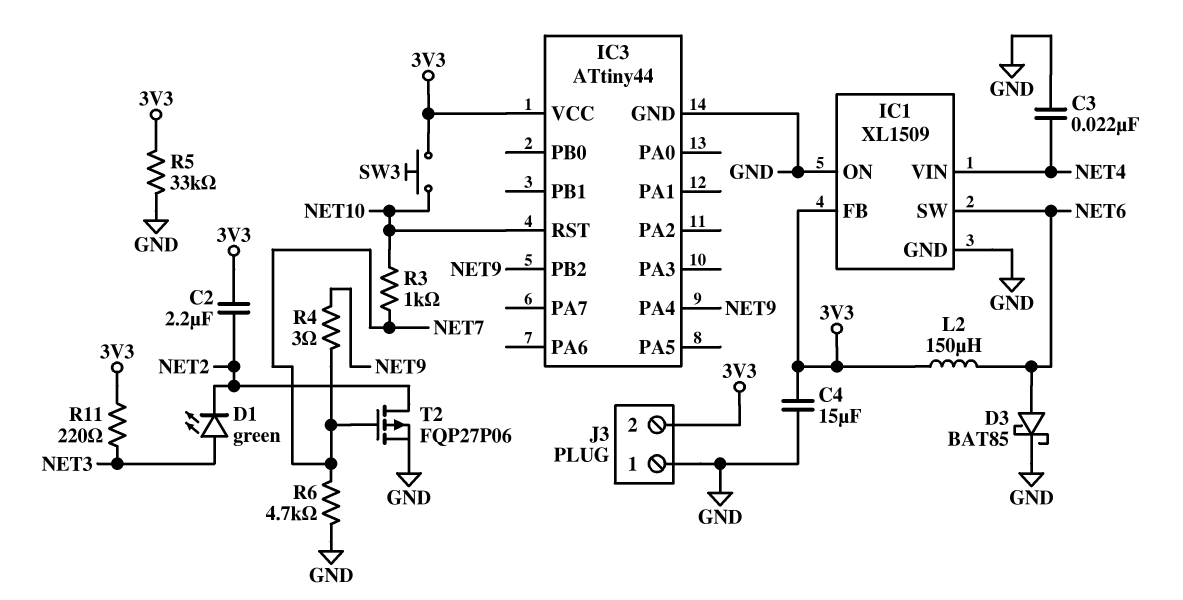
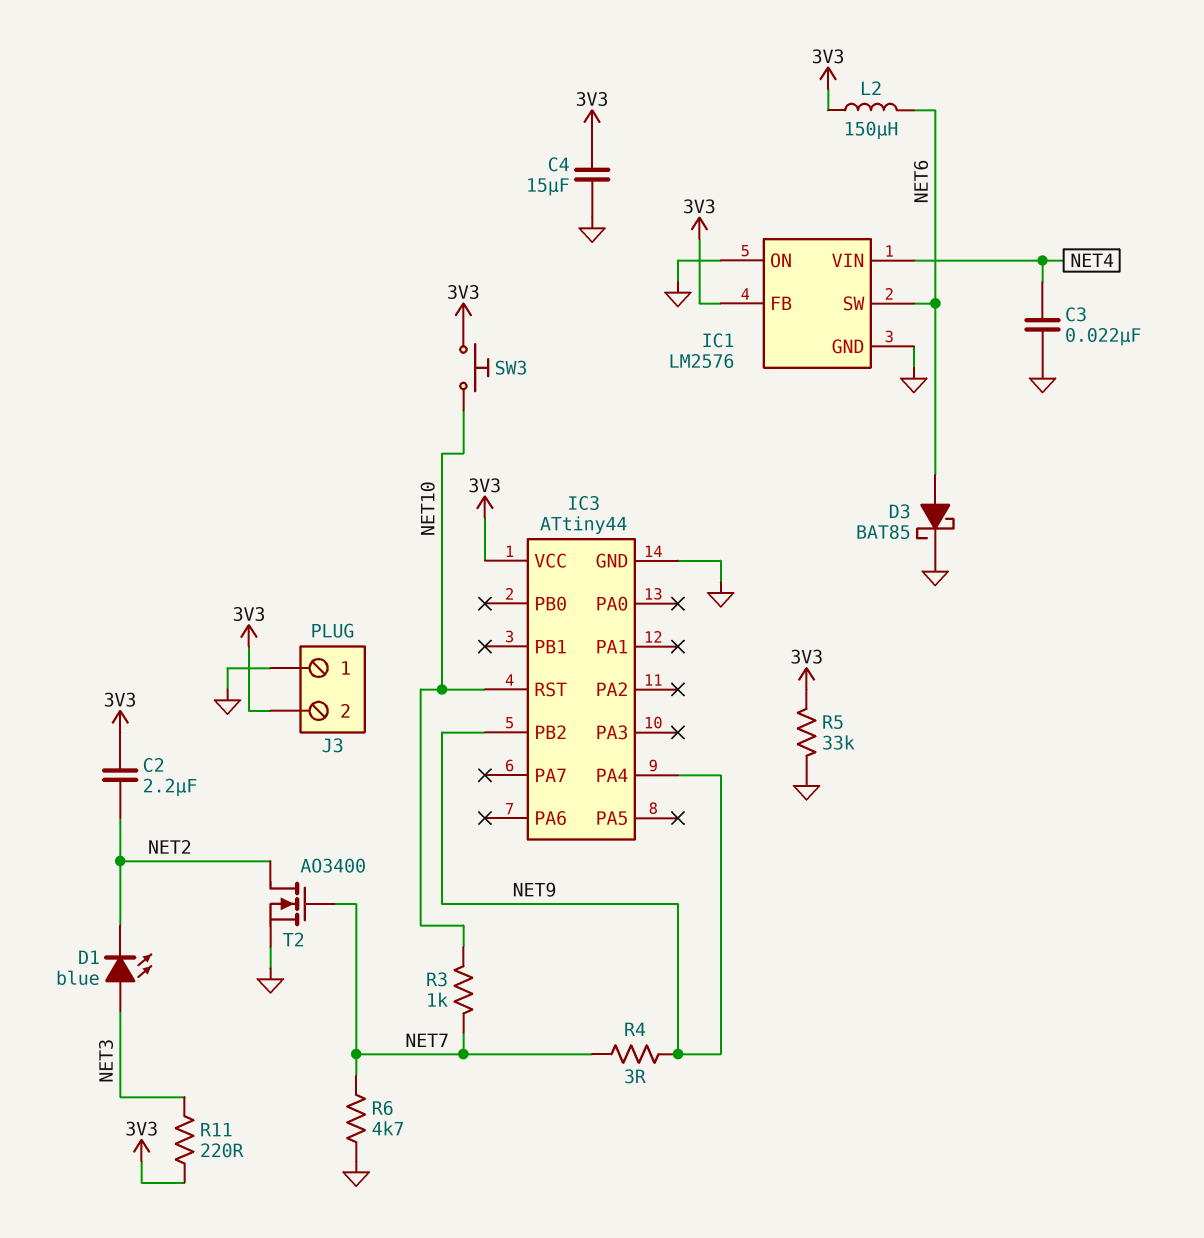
D1: LED green (A NET3, K NET2) -> LED blue (A NET3, K NET2)
IC1: XL1509 -> LM2576
T2: PMOS FQP27P06 (G NET7, D NET2, S GND) -> NMOS AO3400 (G NET7, D NET2, S GND)

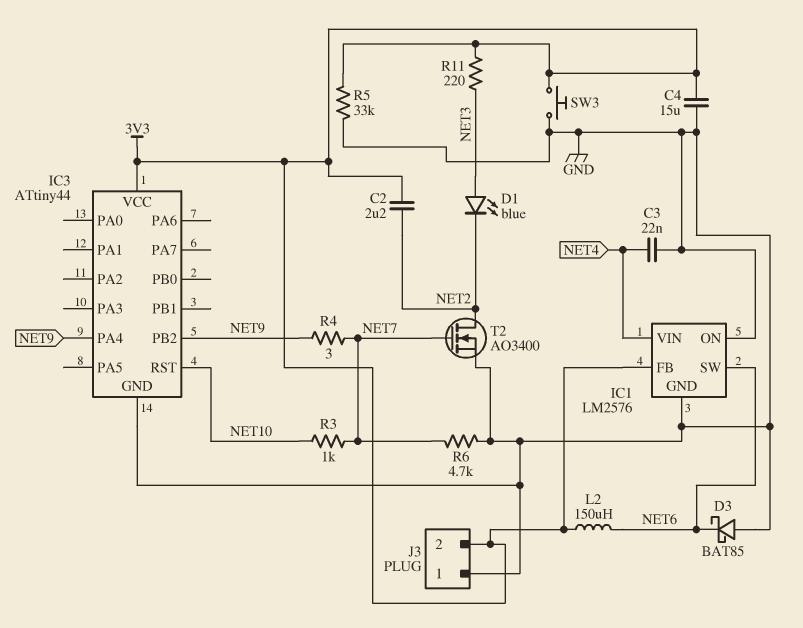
D3: schottky BAT85 (A NET6, K GND) -> schottky BAT85 (A GND, K NET6)
SW3: button (3V3, NET10) -> button (3V3, GND)

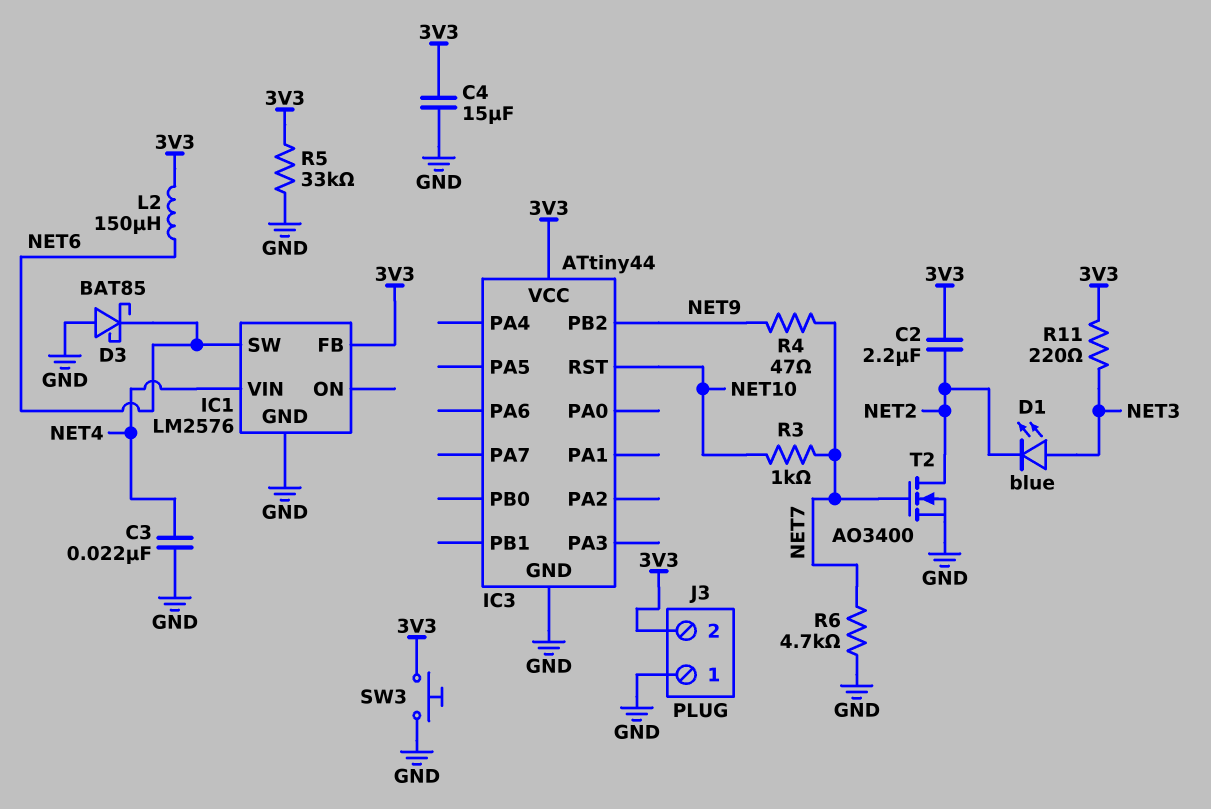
IC1 pin ON: GND -> none
IC3 pin PA4: NET9 -> none
R4: 3 (NET7, NET9) -> 47 (NET7, NET9)

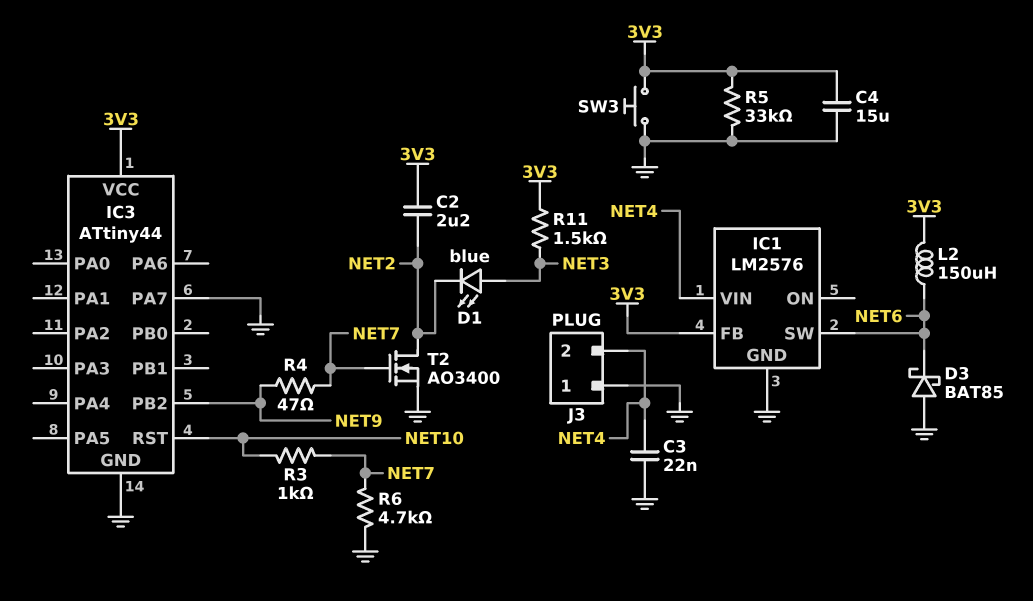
IC3 pin PA7: none -> GND
J3 pin 2: 3V3 -> NET4
R11: 220 (3V3, NET3) -> 1.5k (3V3, NET3)

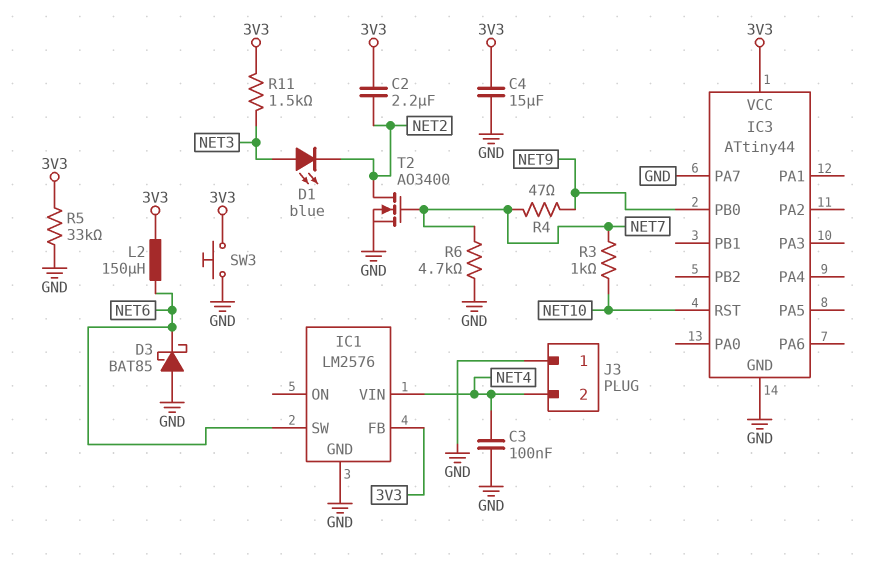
C3: 22nF (GND, NET4) -> 100nF (GND, NET4)
IC3 pin PB0: none -> NET9
IC3 pin PB2: NET9 -> none

